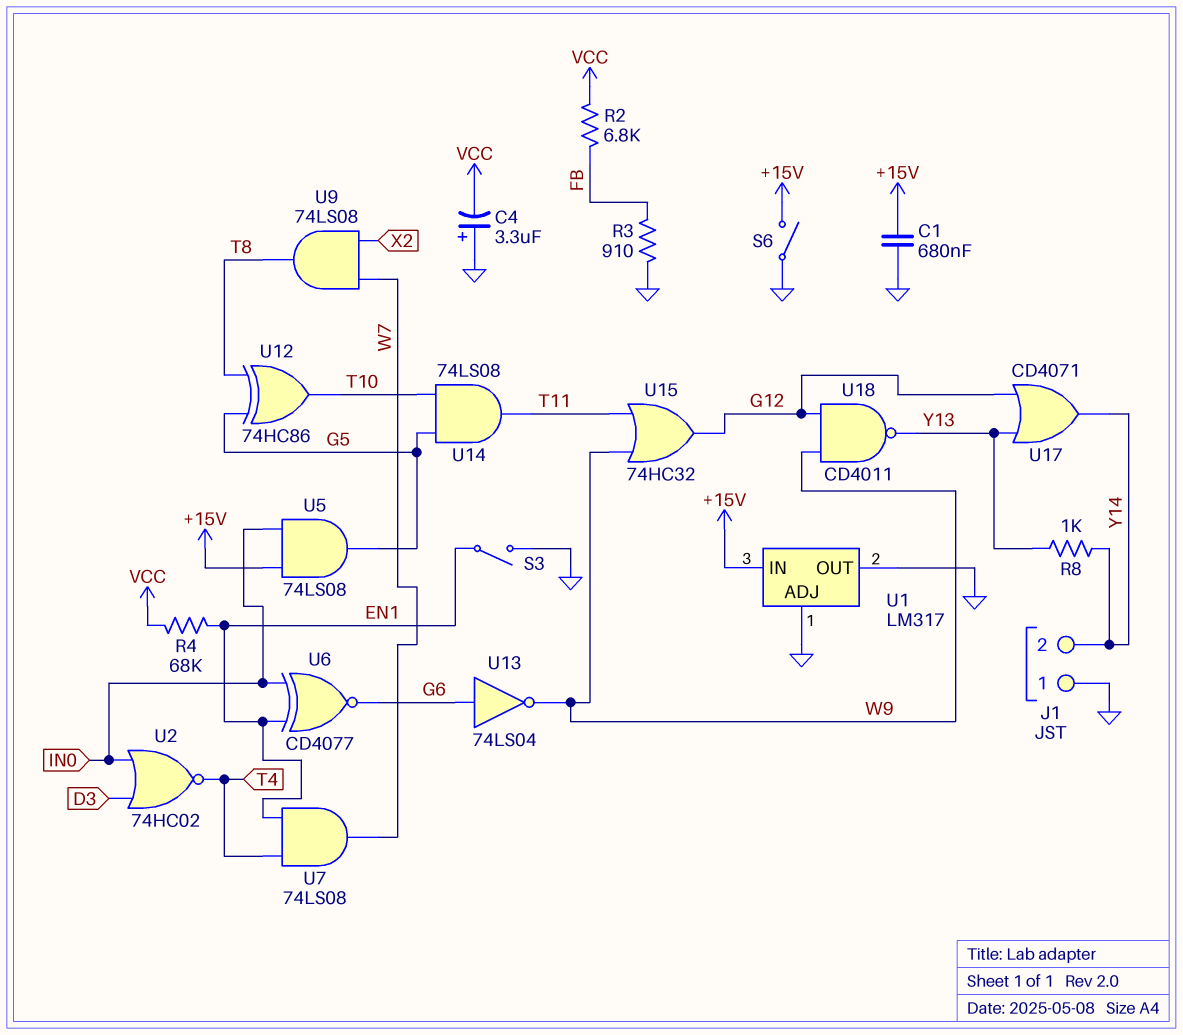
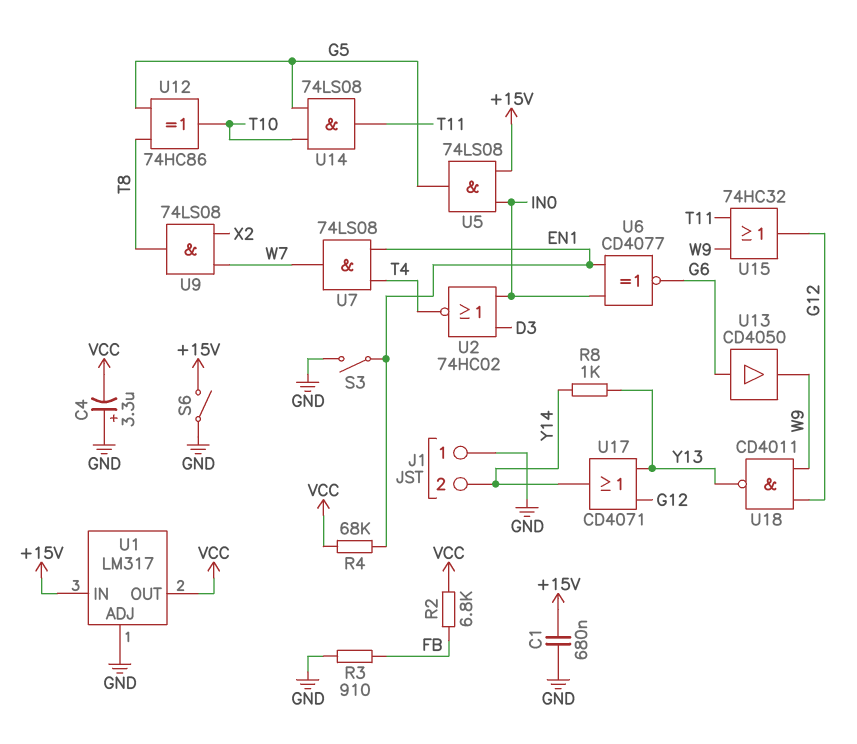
U1 pin OUT: GND -> VCC
U13: NOT 74LS04 (in G6, out W9) -> buffer CD4050 (in G6, out W9)

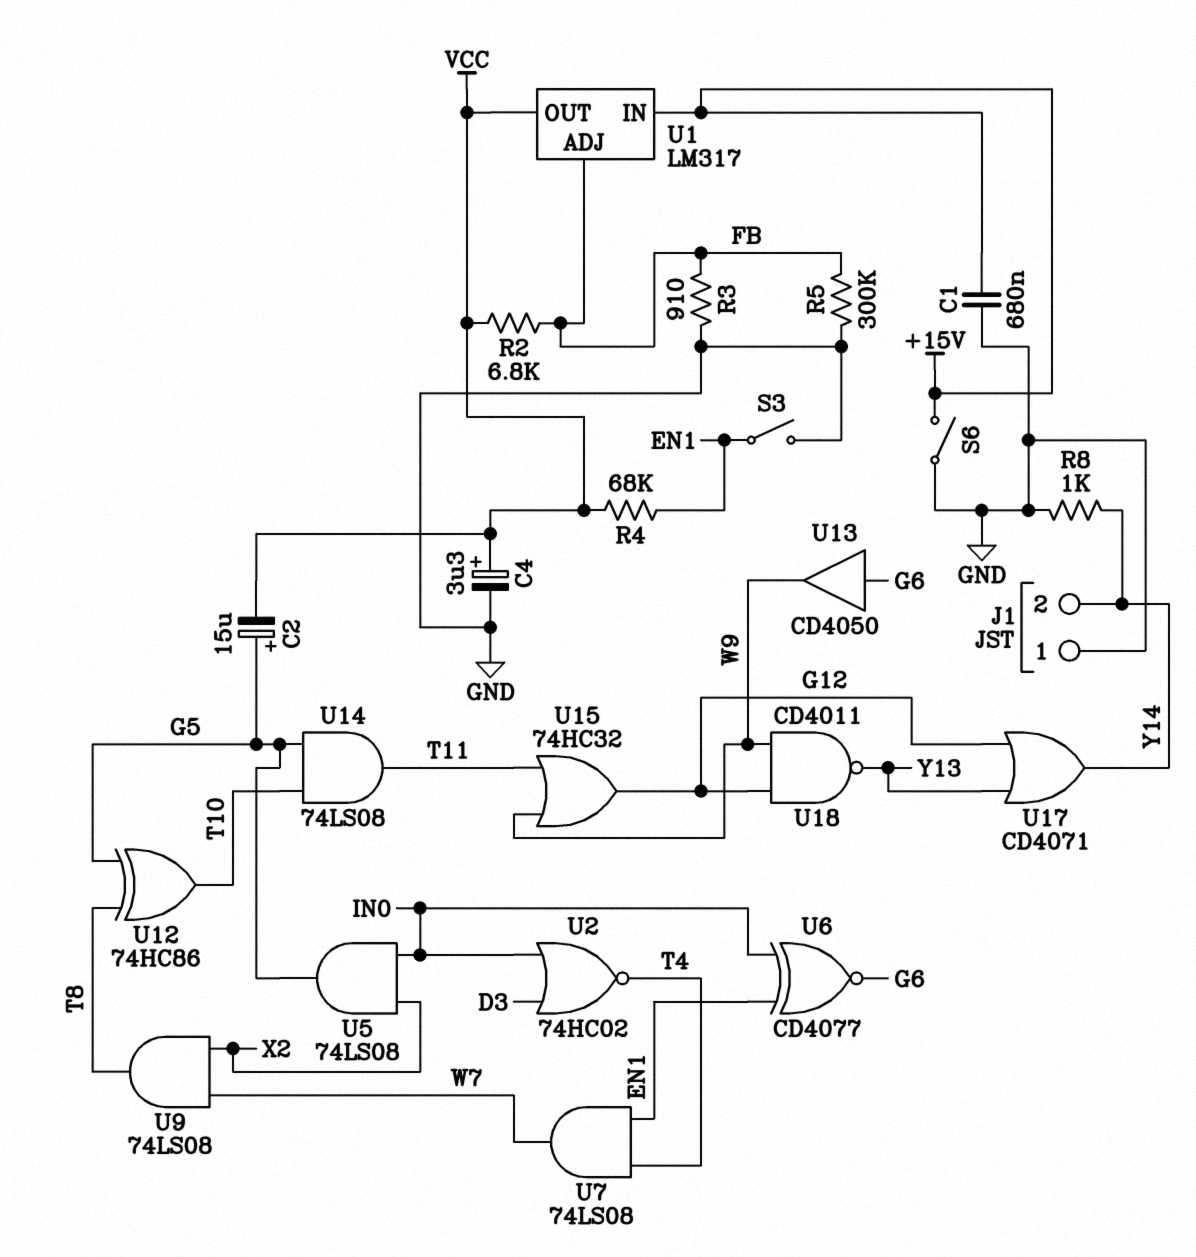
C2: none -> 15uF (plus G5, minus VCC)
C4: 3.3uF (plus GND, minus VCC) -> 3.3uF (plus VCC, minus GND)
R5: none -> 300k (FB, GND)
R8: 1k (Y13, Y14) -> 1k (GND, Y14)
U1 pin ADJ: GND -> FB
U5: AND 74LS08 (in +15V, in IN0, out G5) -> AND 74LS08 (in IN0, in X2, out G5)

